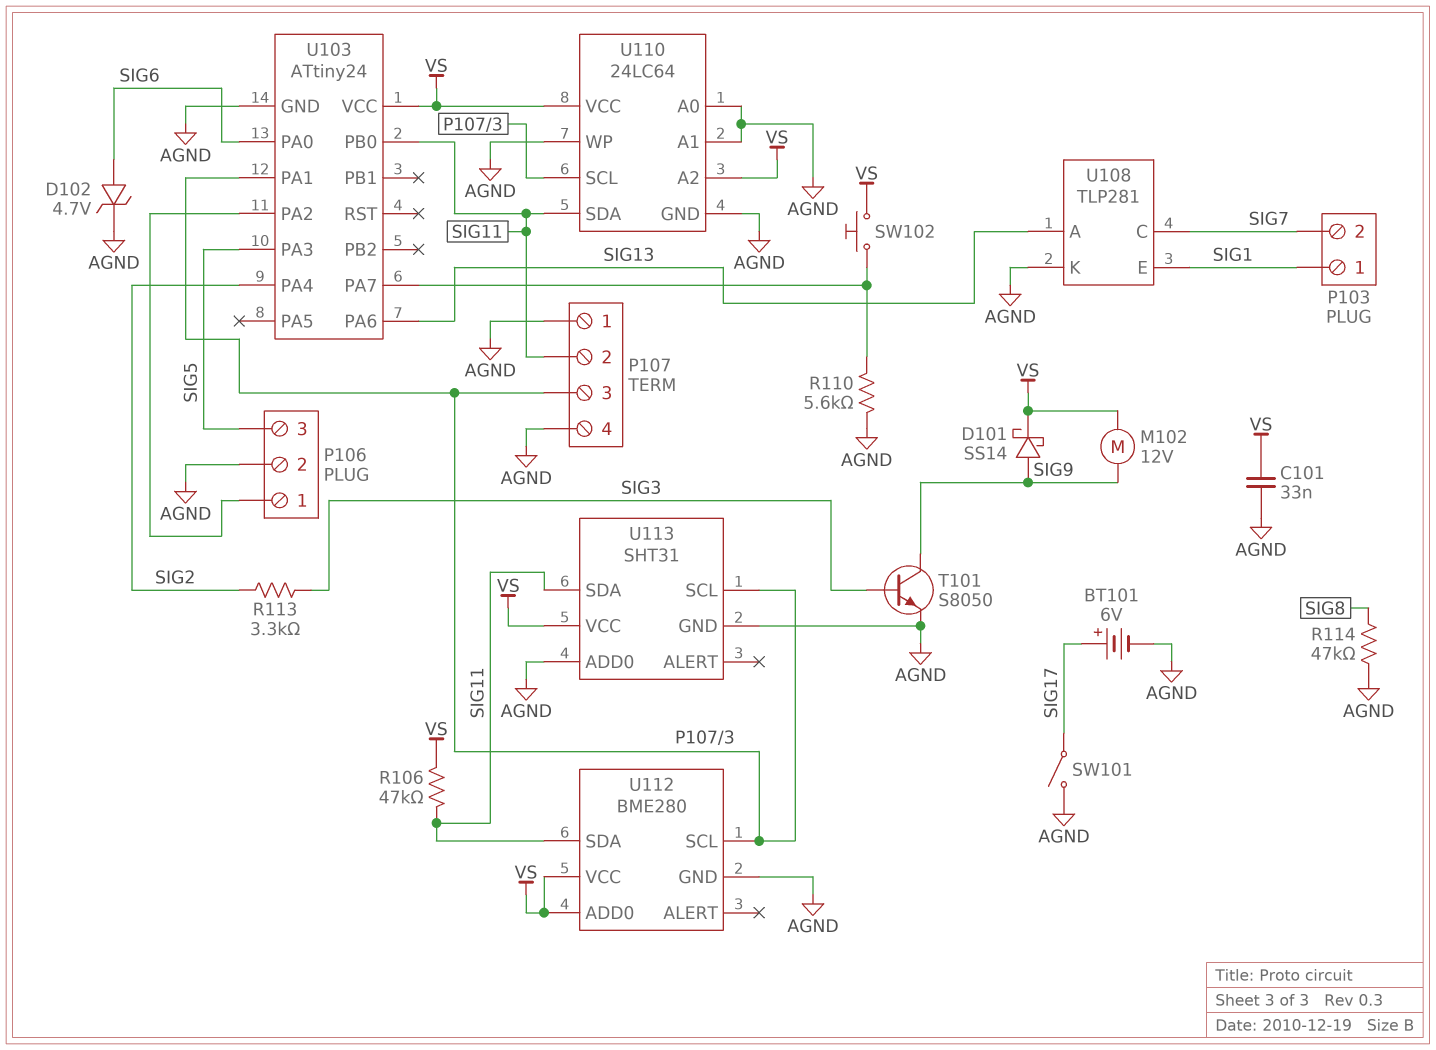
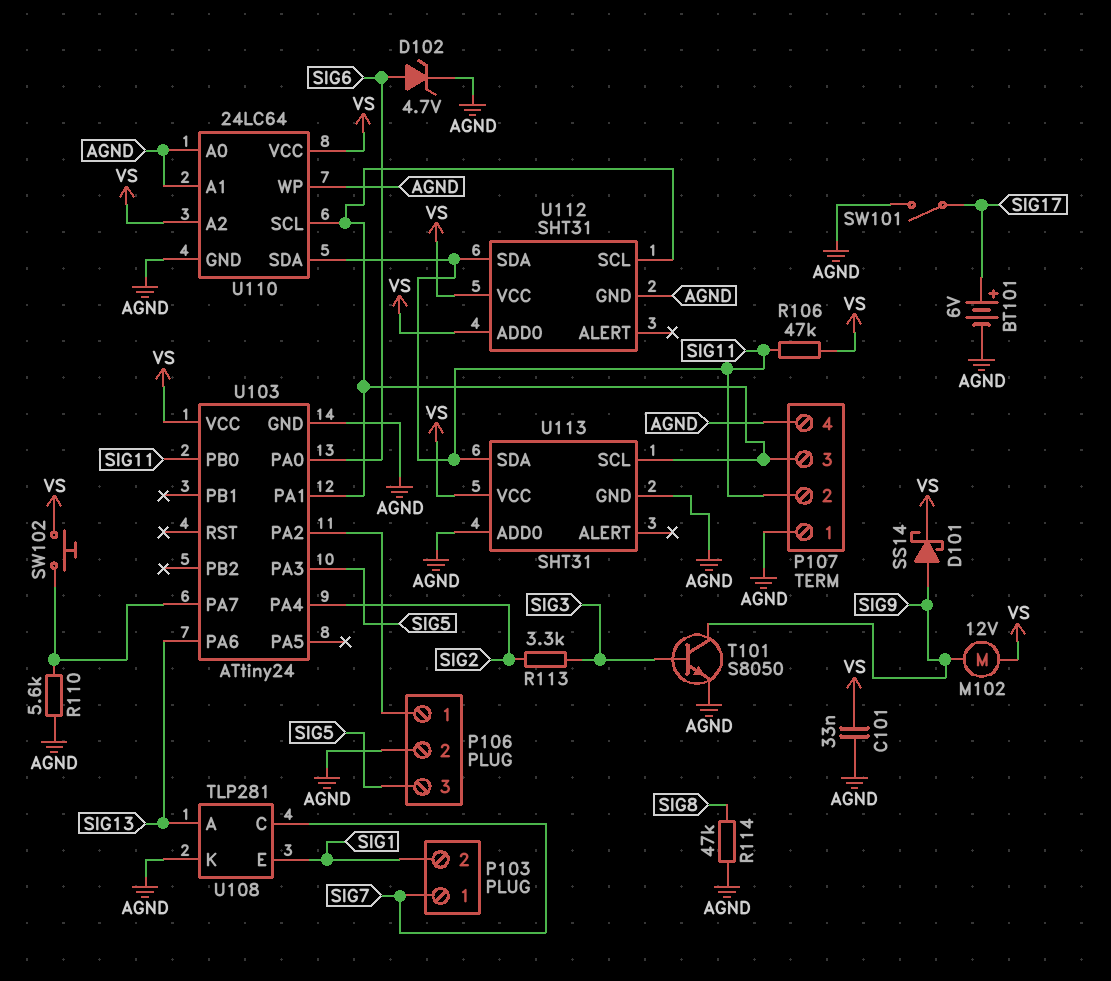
P103 pin 1: SIG1 -> SIG7
P103 pin 2: SIG7 -> SIG1
U112: BME280 -> SHT31

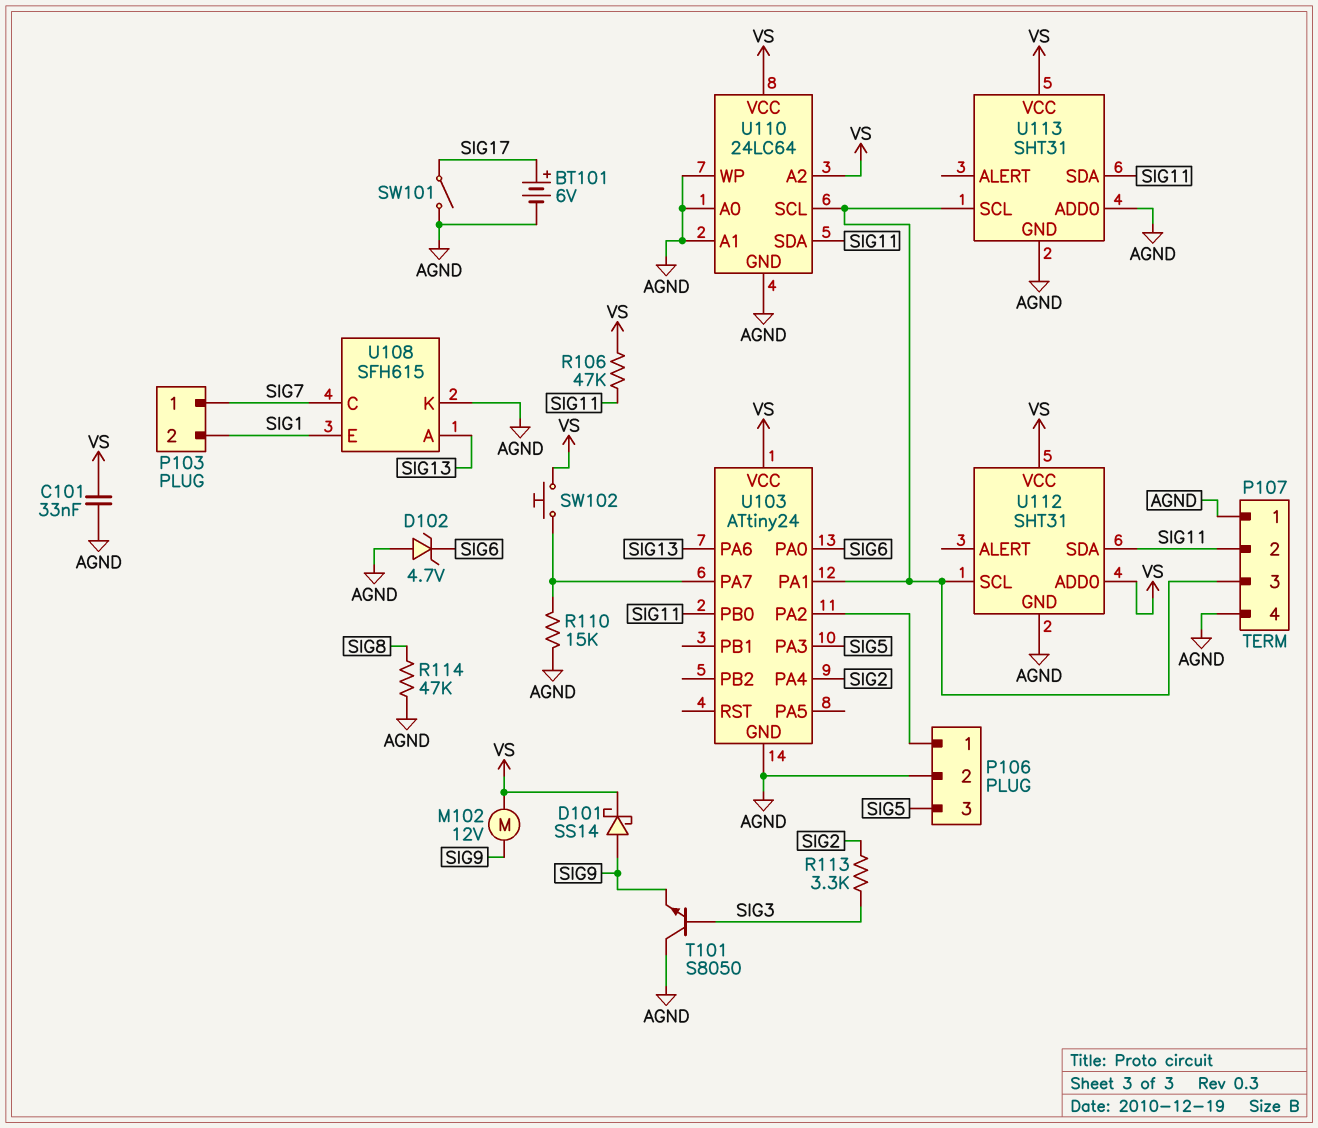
D102: zener 4.7V (A SIG6, K AGND) -> zener 4.7V (A AGND, K SIG6)
R110: 5.6k (AGND, U103/PA7) -> 15k (AGND, U103/PA7)
T101: NPN S8050 (B SIG3, C SIG9, E AGND) -> NPN S8050 (B SIG3, C AGND, E SIG9)
U108: TLP281 -> SFH615

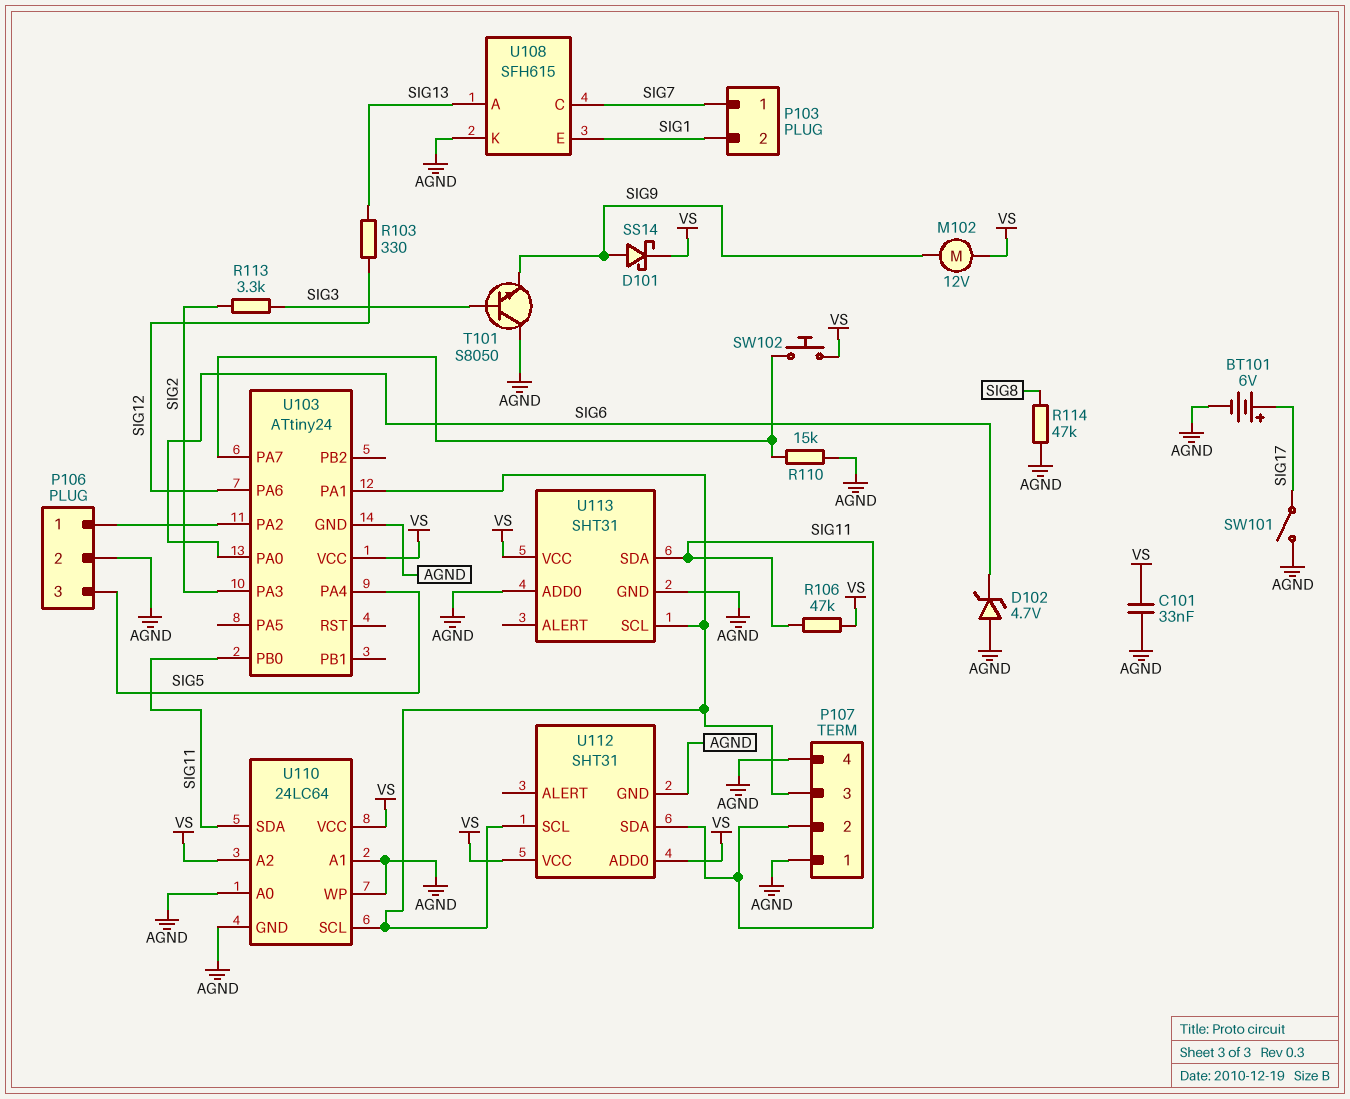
R103: none -> 330 (SIG12, SIG13)
U103 pin PA3: SIG5 -> SIG2
U103 pin PA4: SIG2 -> SIG5
U103 pin PA6: SIG13 -> SIG12

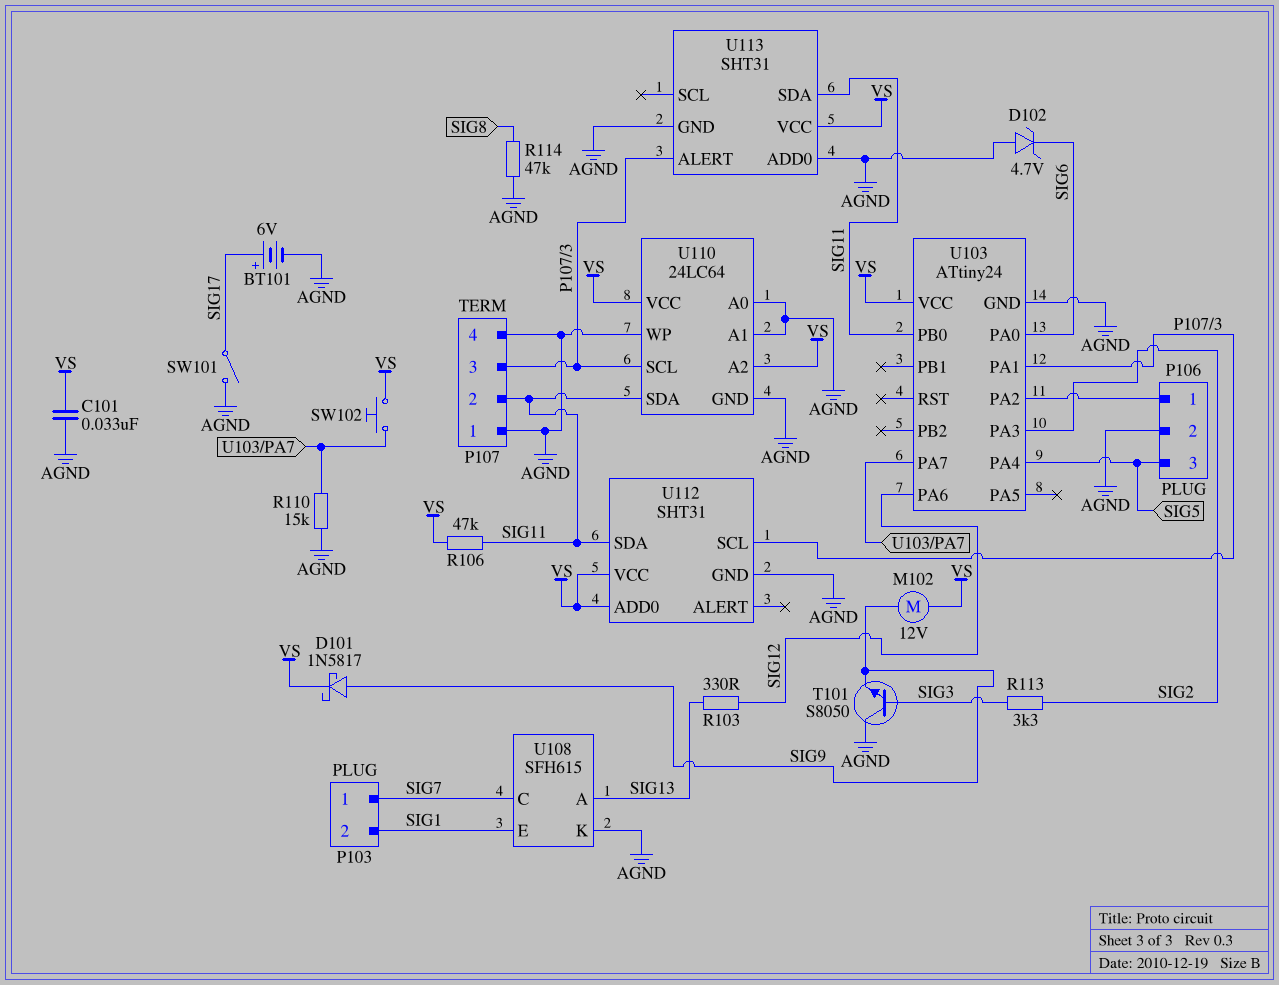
D101: schottky SS14 (A SIG9, K VS) -> schottky 1N5817 (A SIG9, K VS)
U113 pin ALERT: none -> P107/3
U113 pin SCL: P107/3 -> none

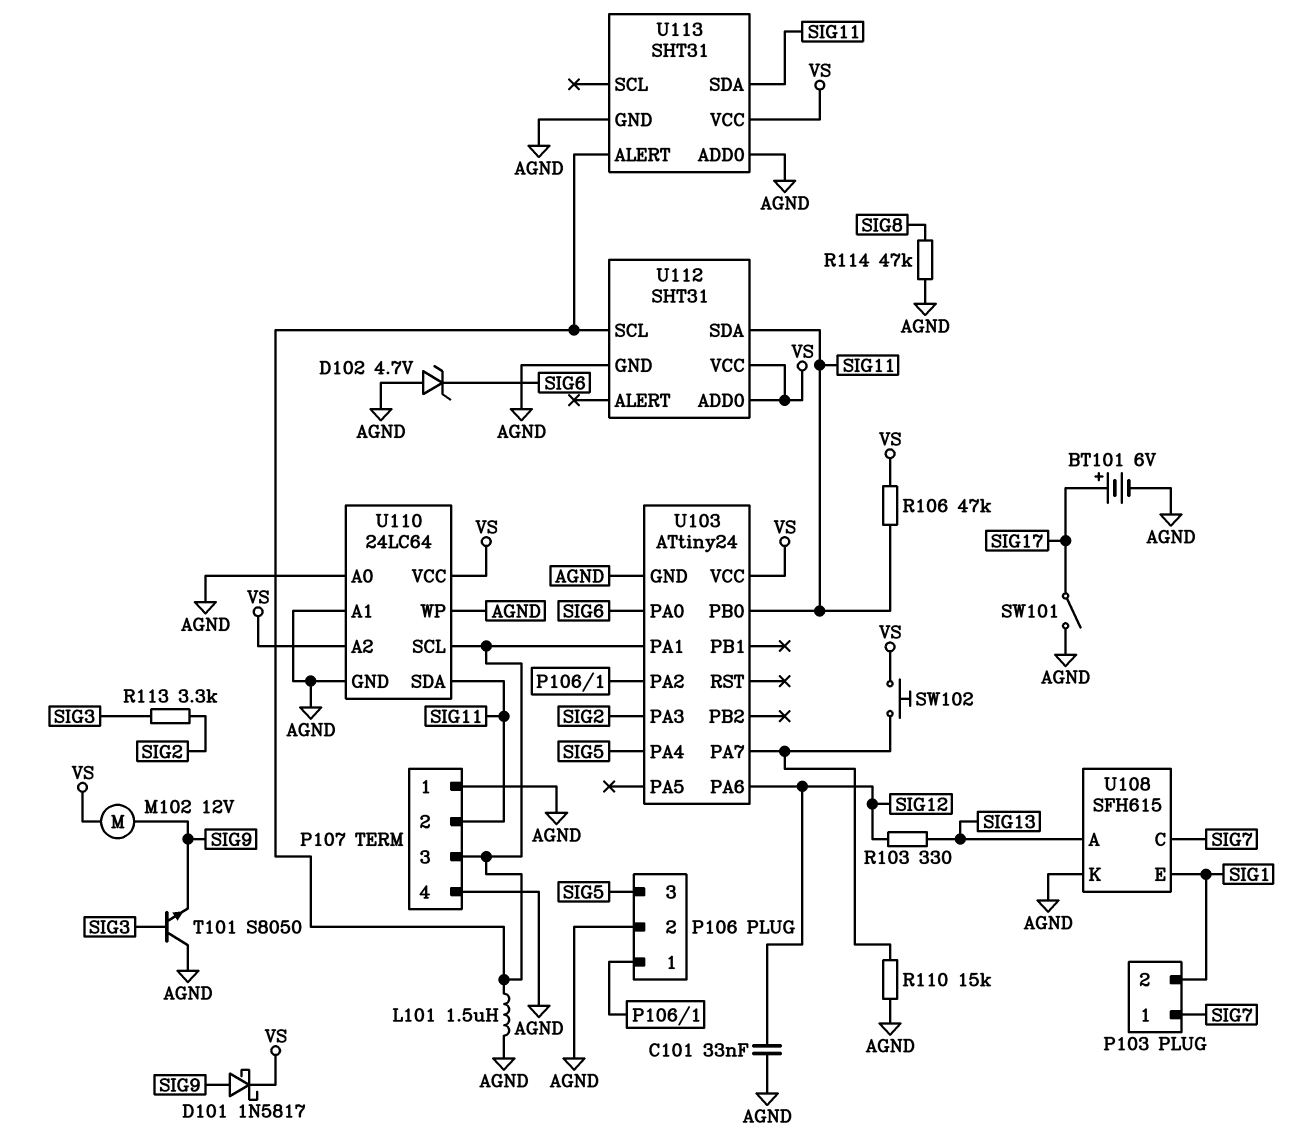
C101: 33nF (AGND, VS) -> 33nF (AGND, SIG12)
L101: none -> 1.5uH (AGND, P107/3)

